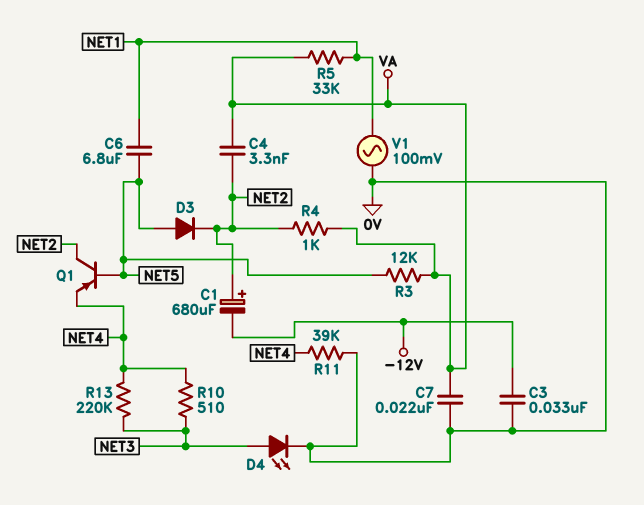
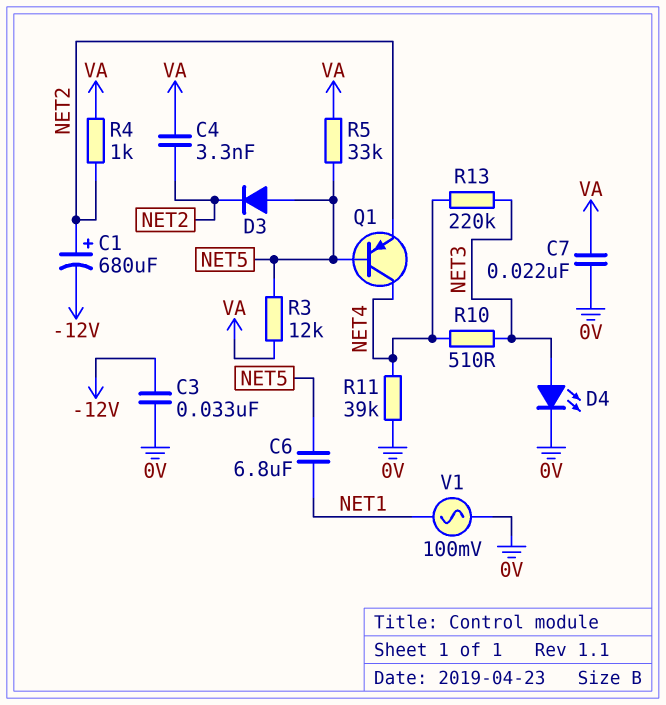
Q1: PNP (B NET5, C NET2, E NET4) -> PNP (B NET5, C NET4, E NET2)
R5: 33k (NET1, VA) -> 33k (NET5, VA)

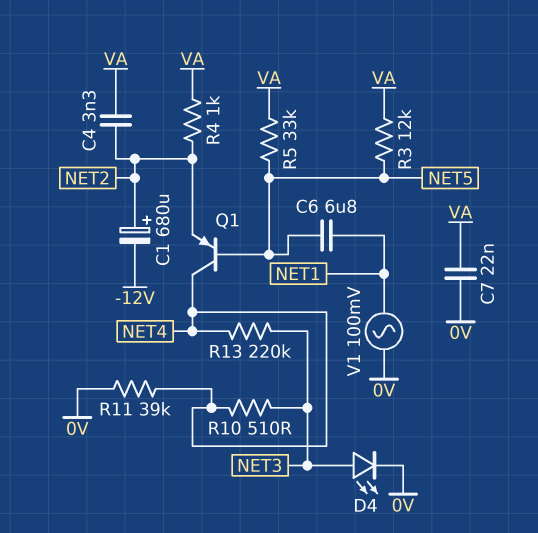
C3: 33nF (-12V, 0V) -> none
D3: diode (A NET5, K NET2) -> none

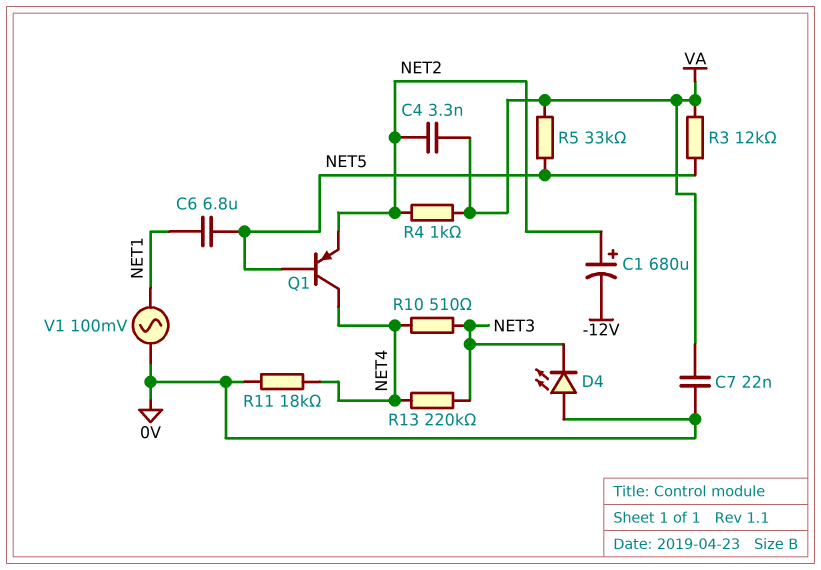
D4: LED (A NET3, K 0V) -> LED (A 0V, K NET3)
R11: 39k (0V, NET4) -> 18k (0V, NET4)

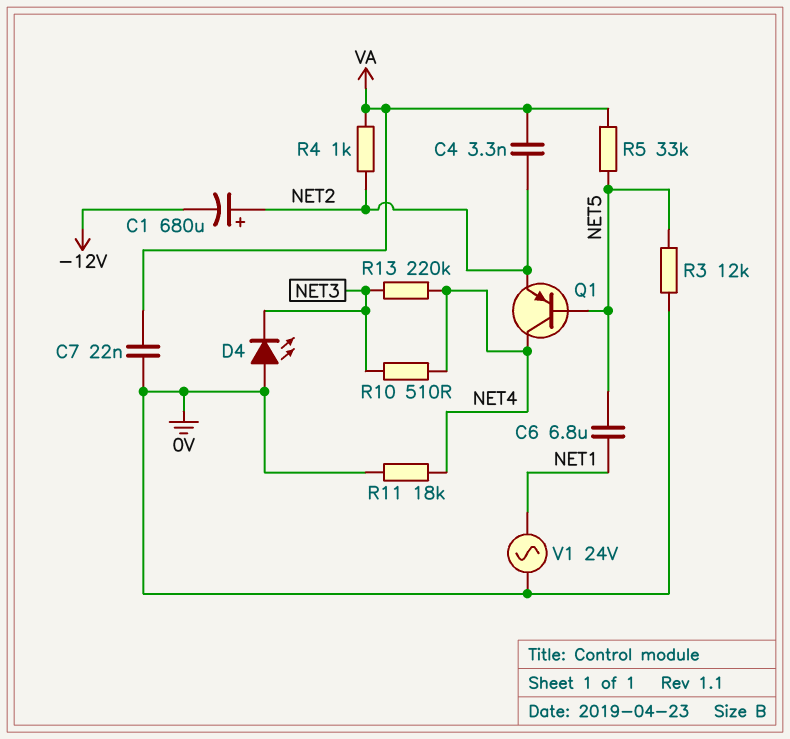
R3: 12k (NET5, VA) -> 12k (0V, NET5)
V1: AC 100mV (0V, NET1) -> AC 24V (0V, NET1)

